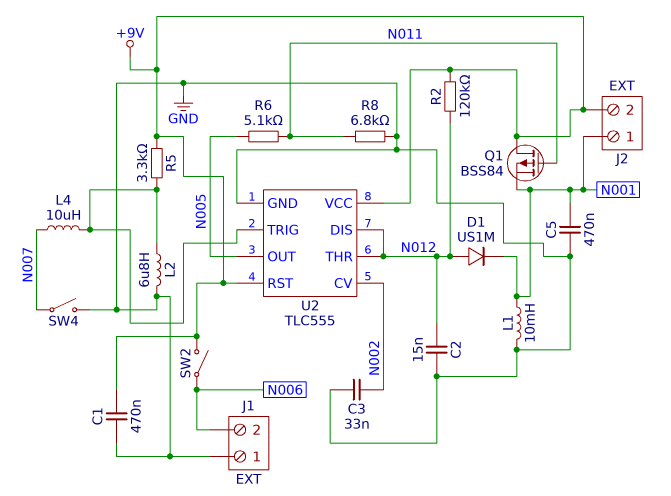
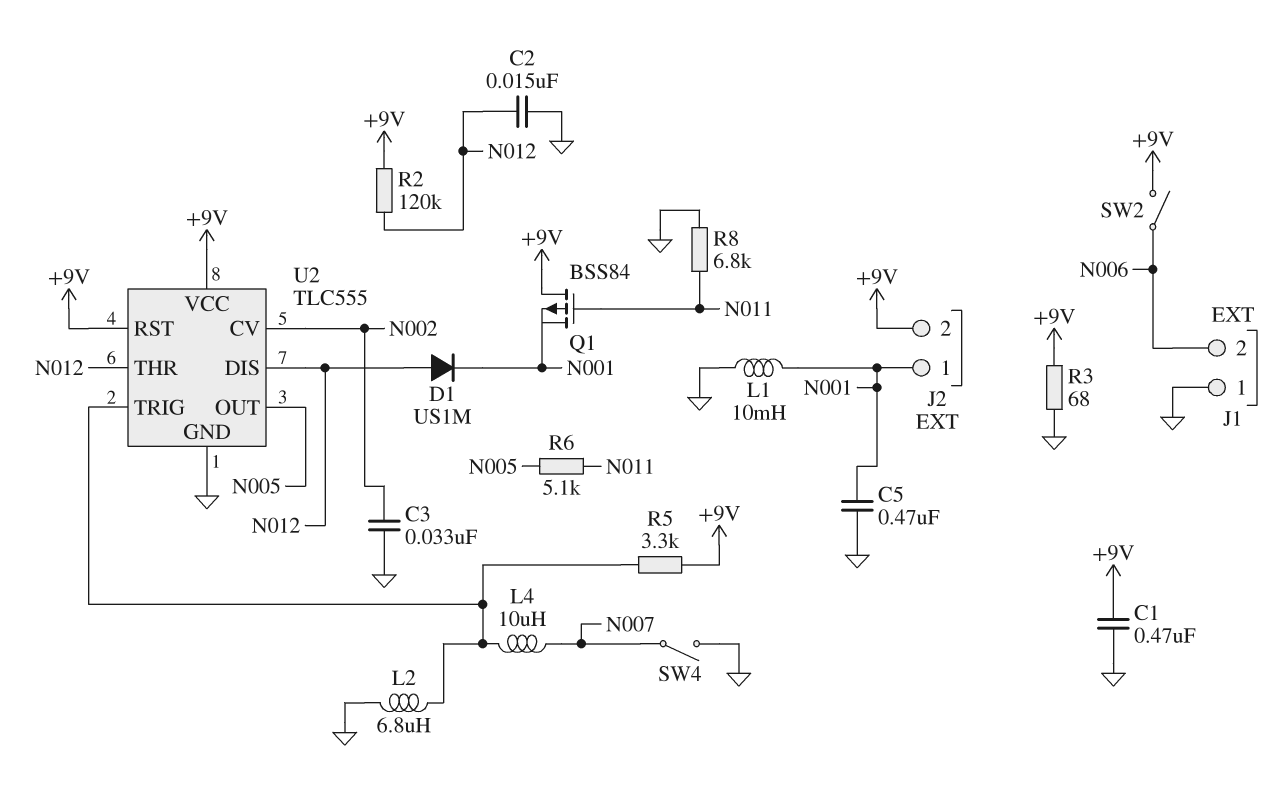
R3: none -> 68 (+9V, GND)

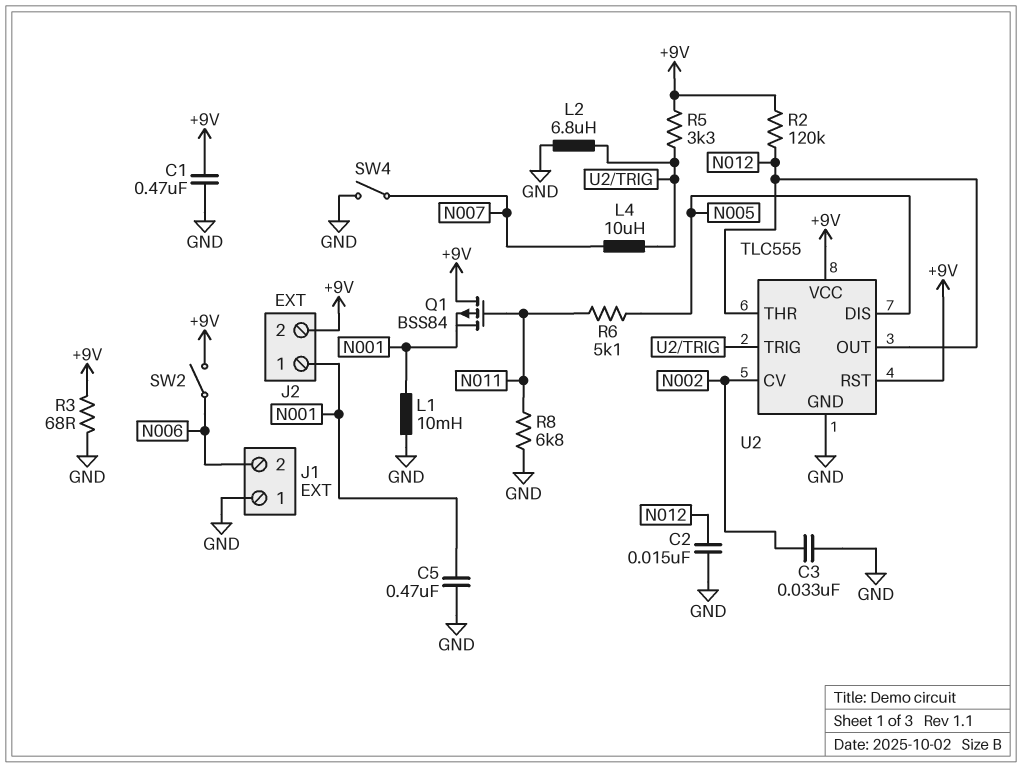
D1: diode US1M (A N012, K N001) -> none
U2 pin DIS: N012 -> N005
U2 pin OUT: N005 -> N012

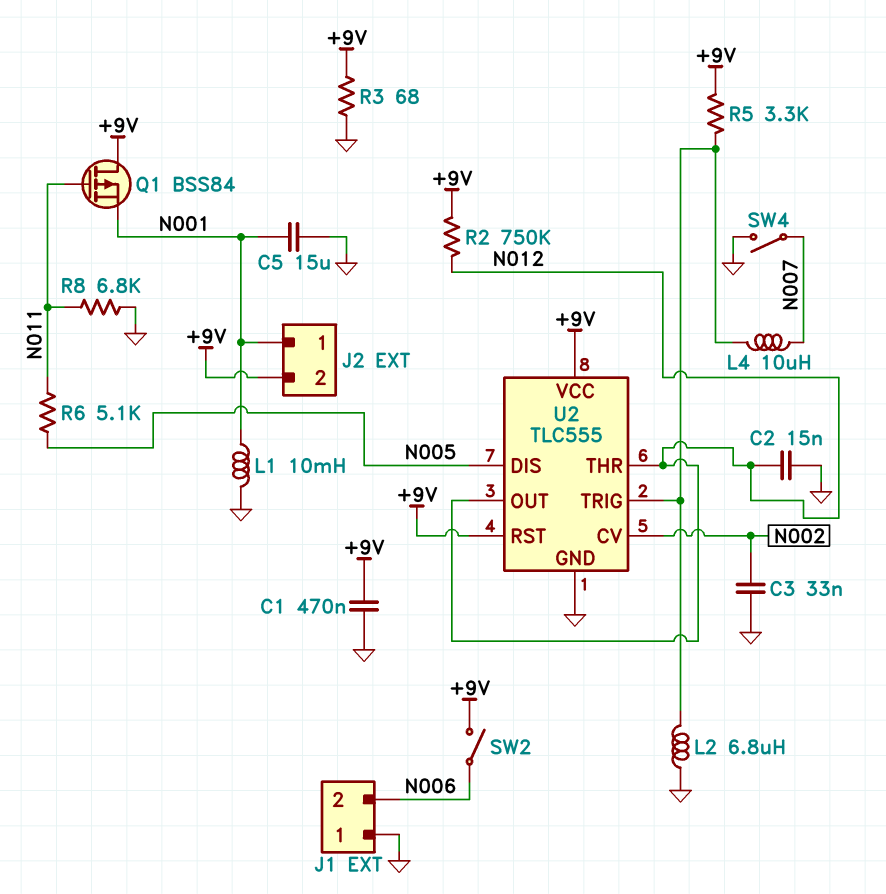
C5: 470nF (GND, N001) -> 15uF (GND, N001)
R2: 120k (+9V, N012) -> 750k (+9V, N012)

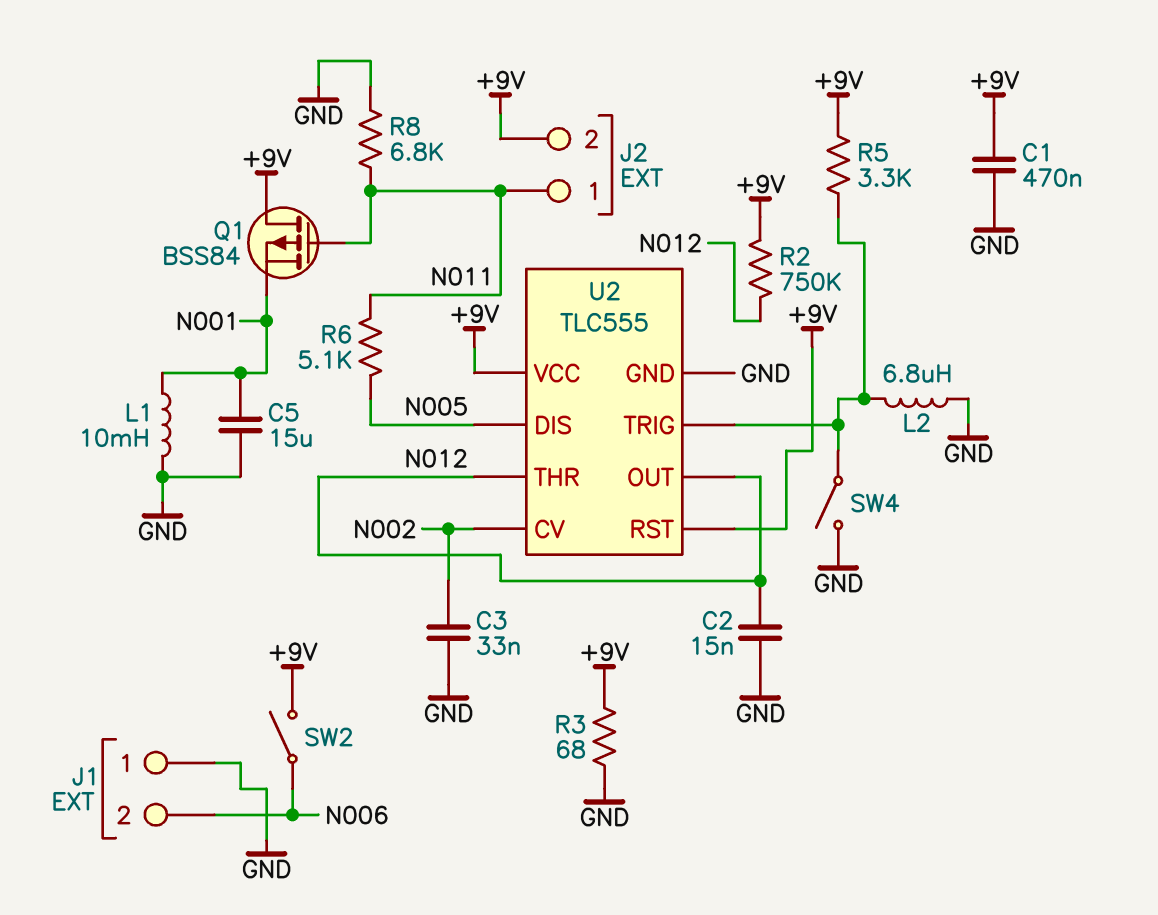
J2 pin 1: N001 -> N011
L4: 10uH (N007, U2/TRIG) -> none
SW4: switch (GND, N007) -> switch (GND, U2/TRIG)

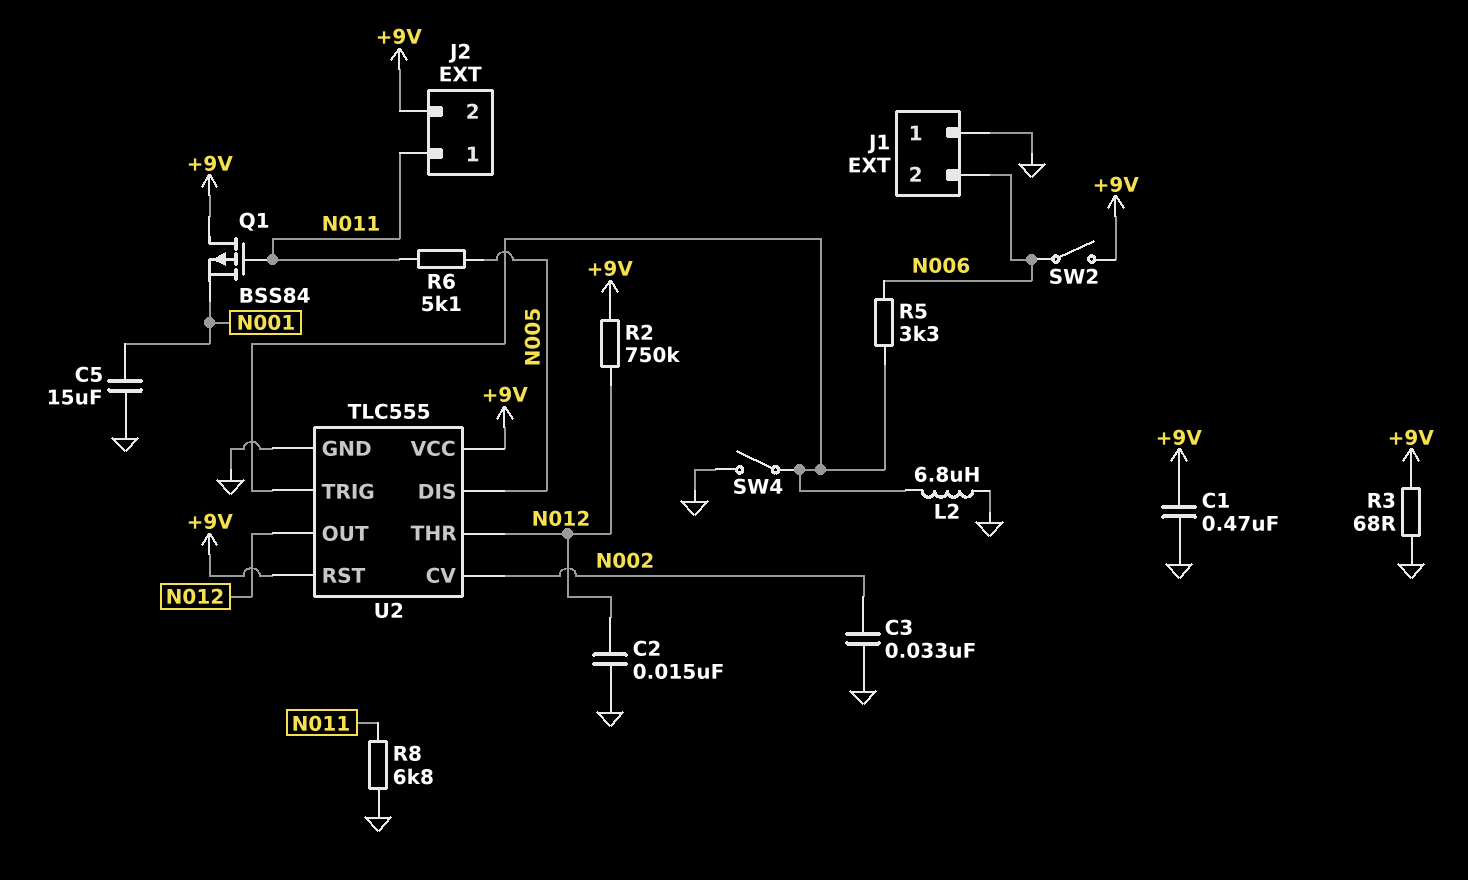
L1: 10mH (GND, N001) -> none
R5: 3.3k (+9V, U2/TRIG) -> 3.3k (N006, U2/TRIG)

